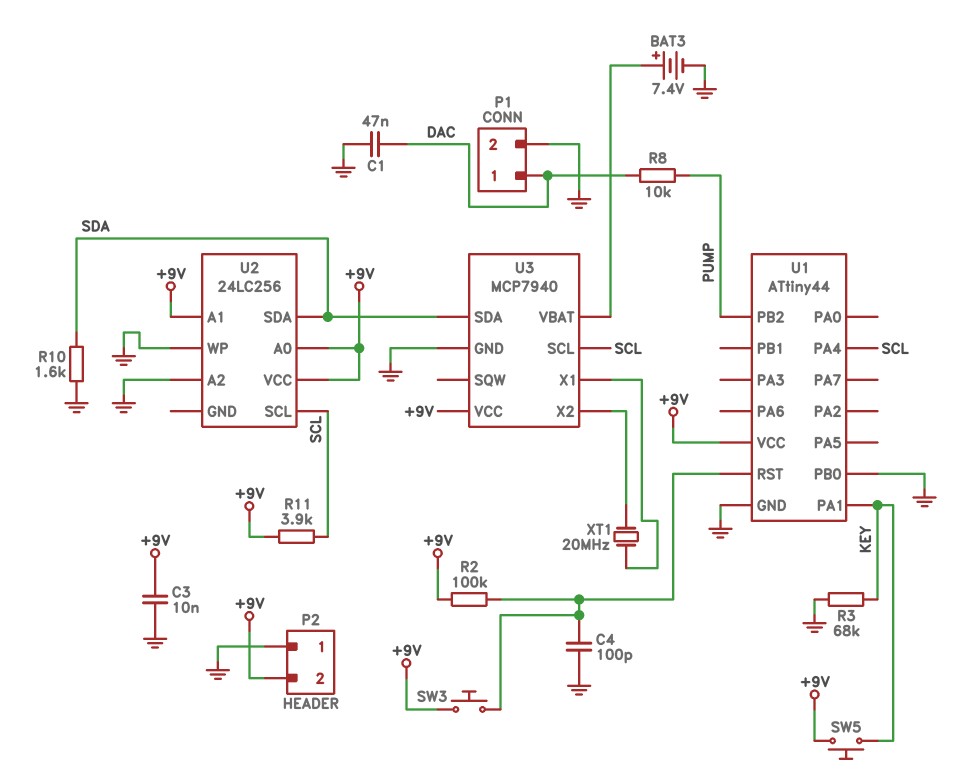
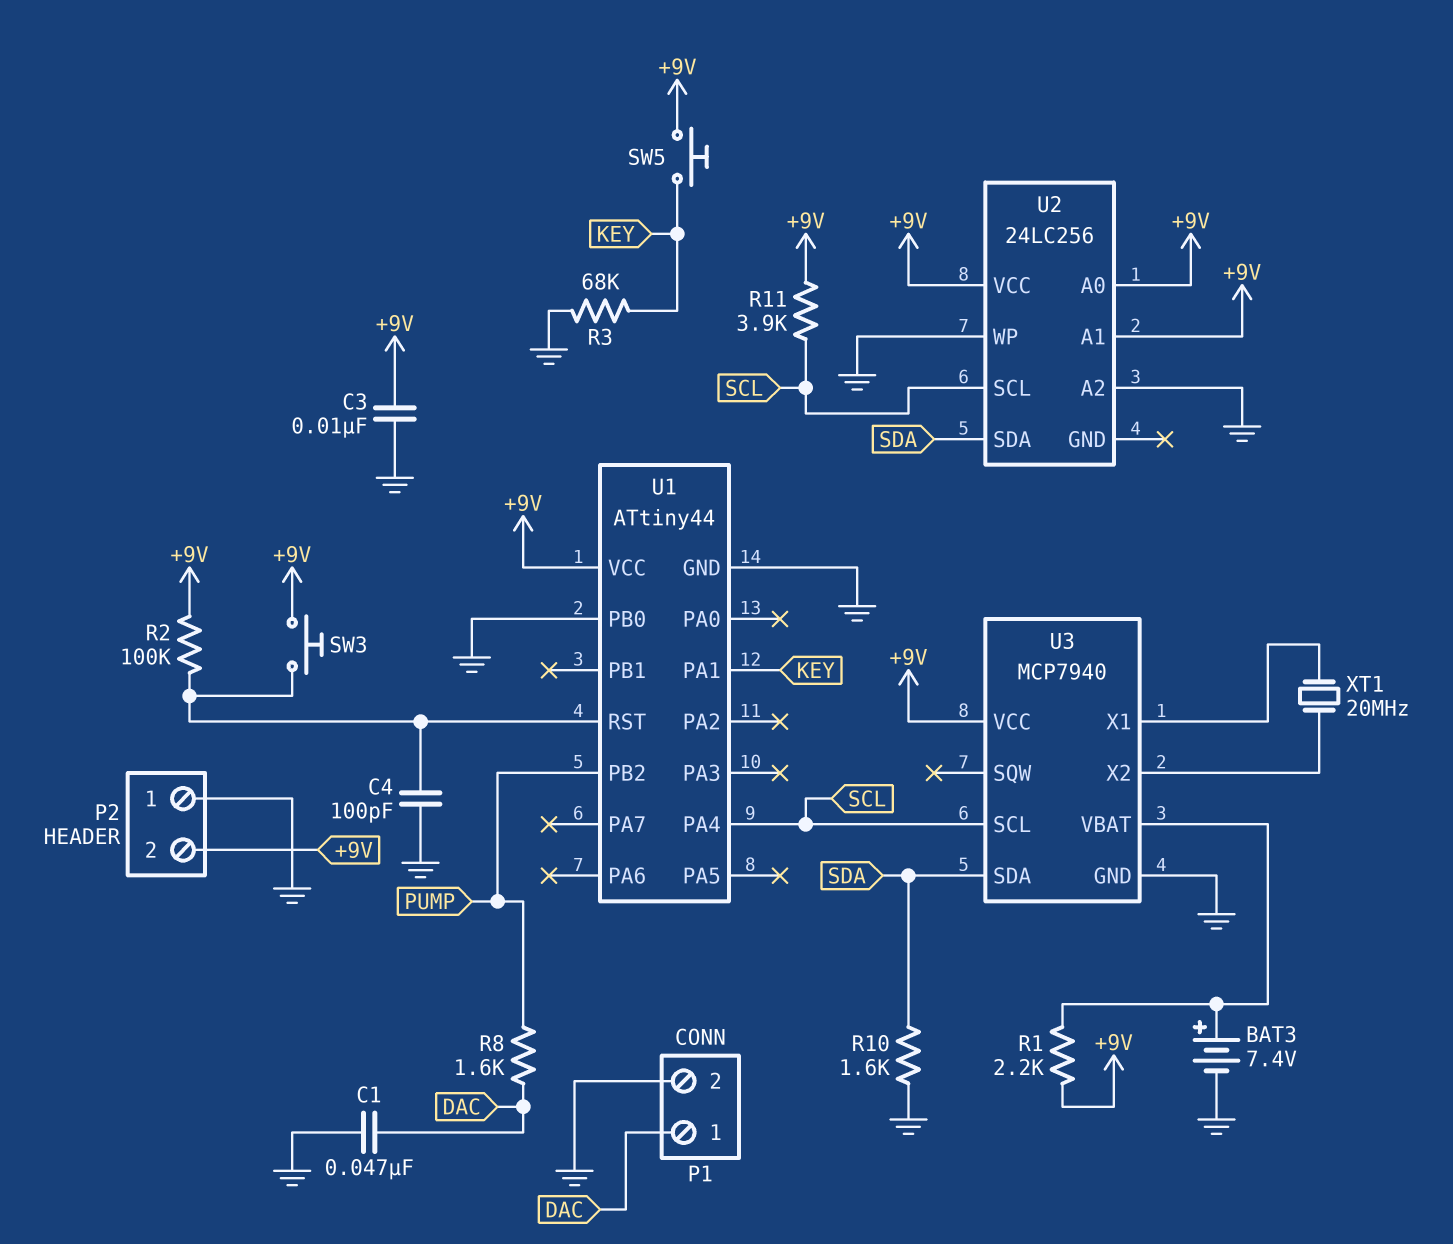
R1: none -> 2.2k (+9V, U3/VBAT)
R8: 10k (DAC, PUMP) -> 1.6k (DAC, PUMP)

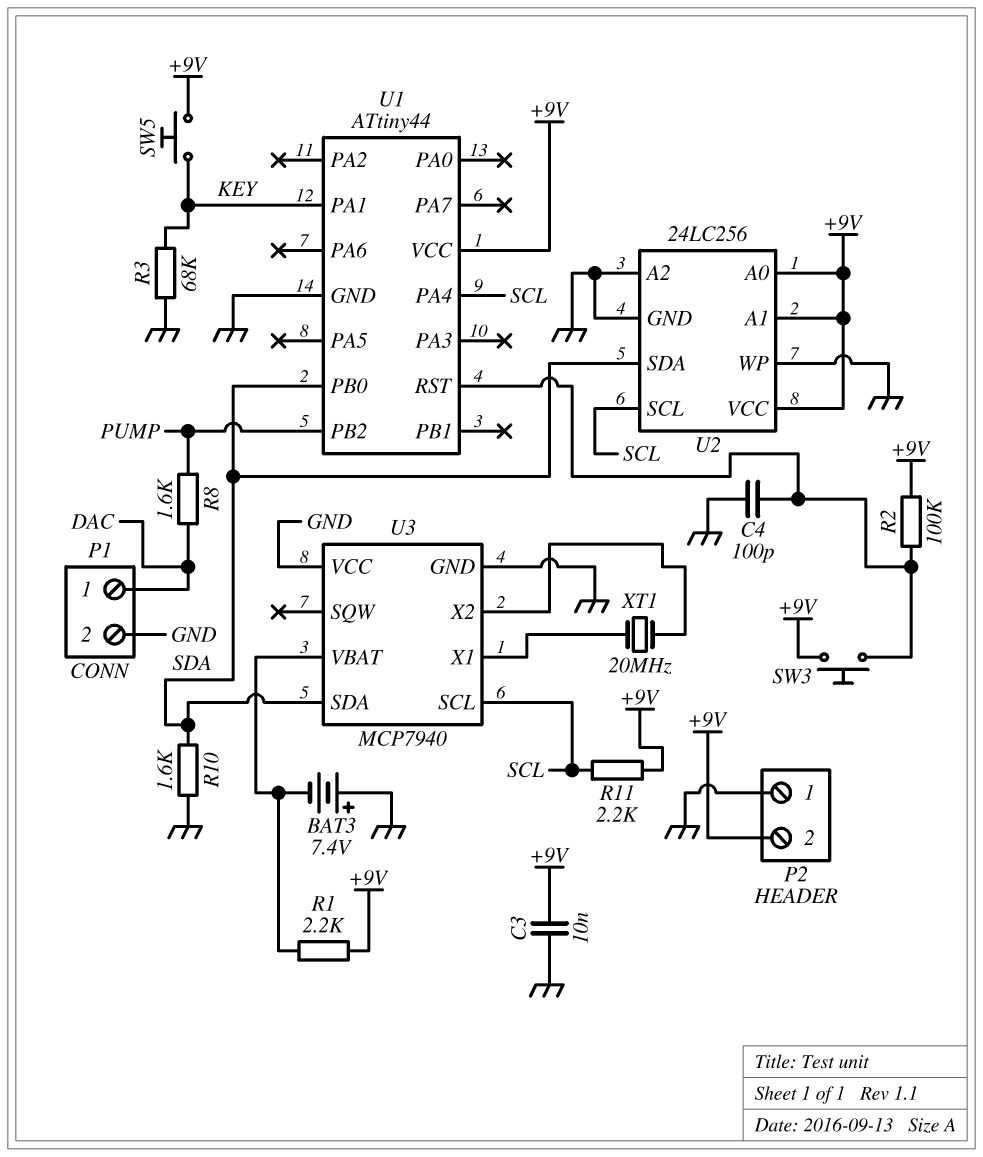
BAT3: 7.4V (plus U3/VBAT, minus GND) -> 7.4V (plus GND, minus U3/VBAT)
C1: 47nF (DAC, GND) -> none
R11: 3.9k (+9V, SCL) -> 2.2k (+9V, SCL)
U1 pin PB0: GND -> SDA
U2 pin GND: none -> GND
U3 pin VCC: +9V -> GND

